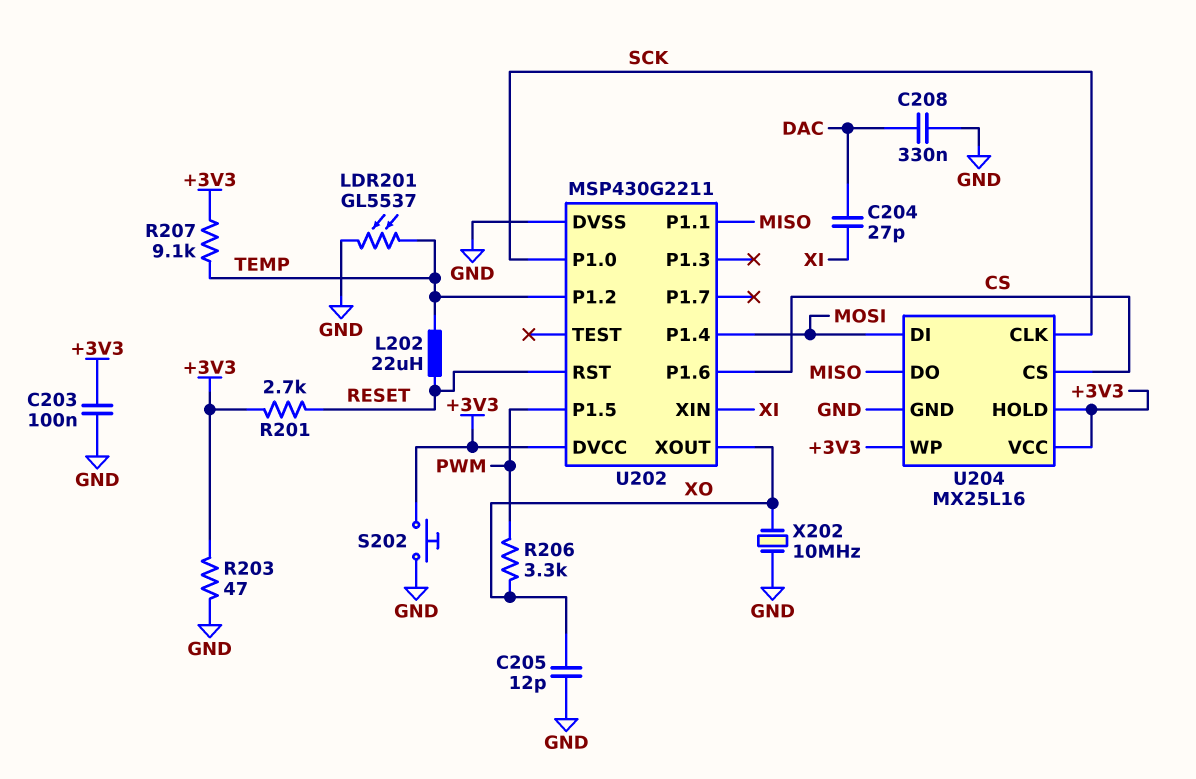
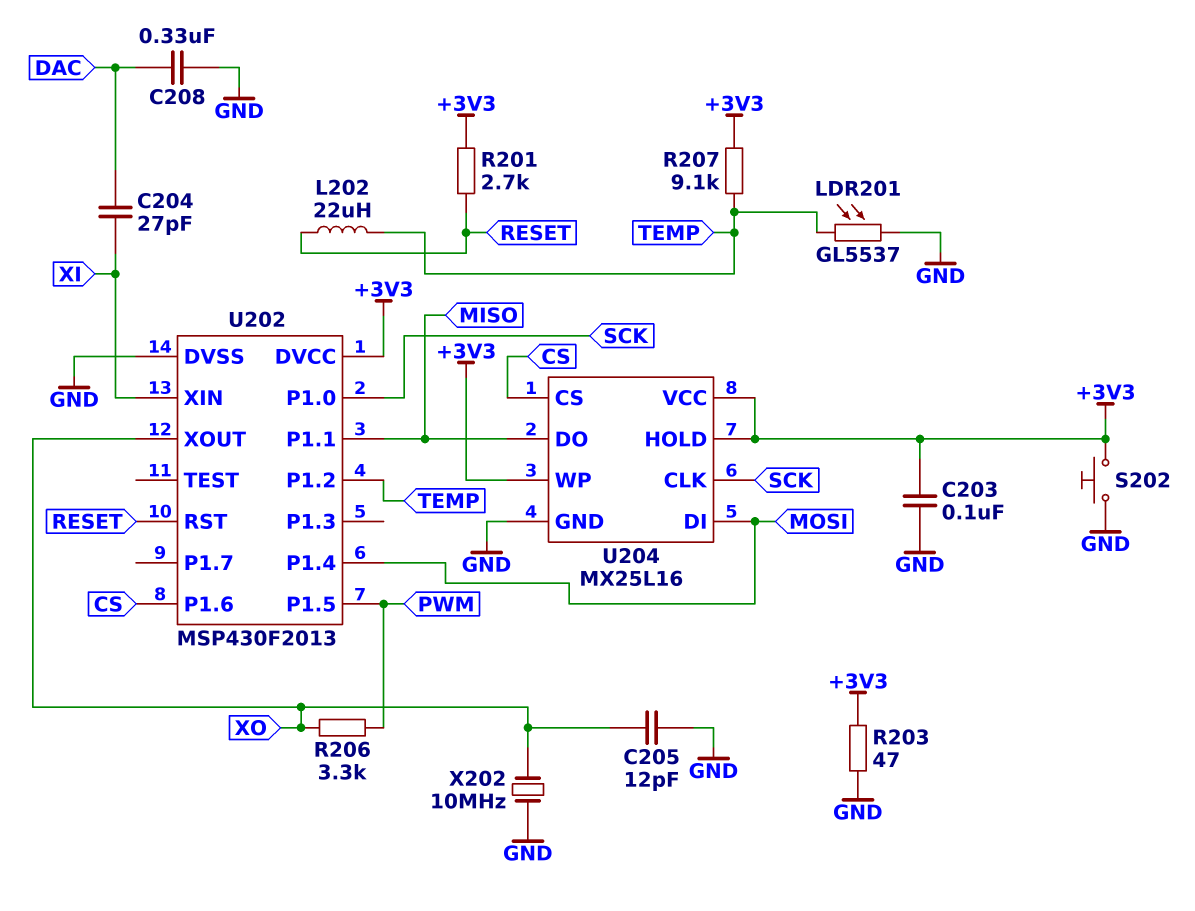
U202: MSP430G2211 -> MSP430F2013

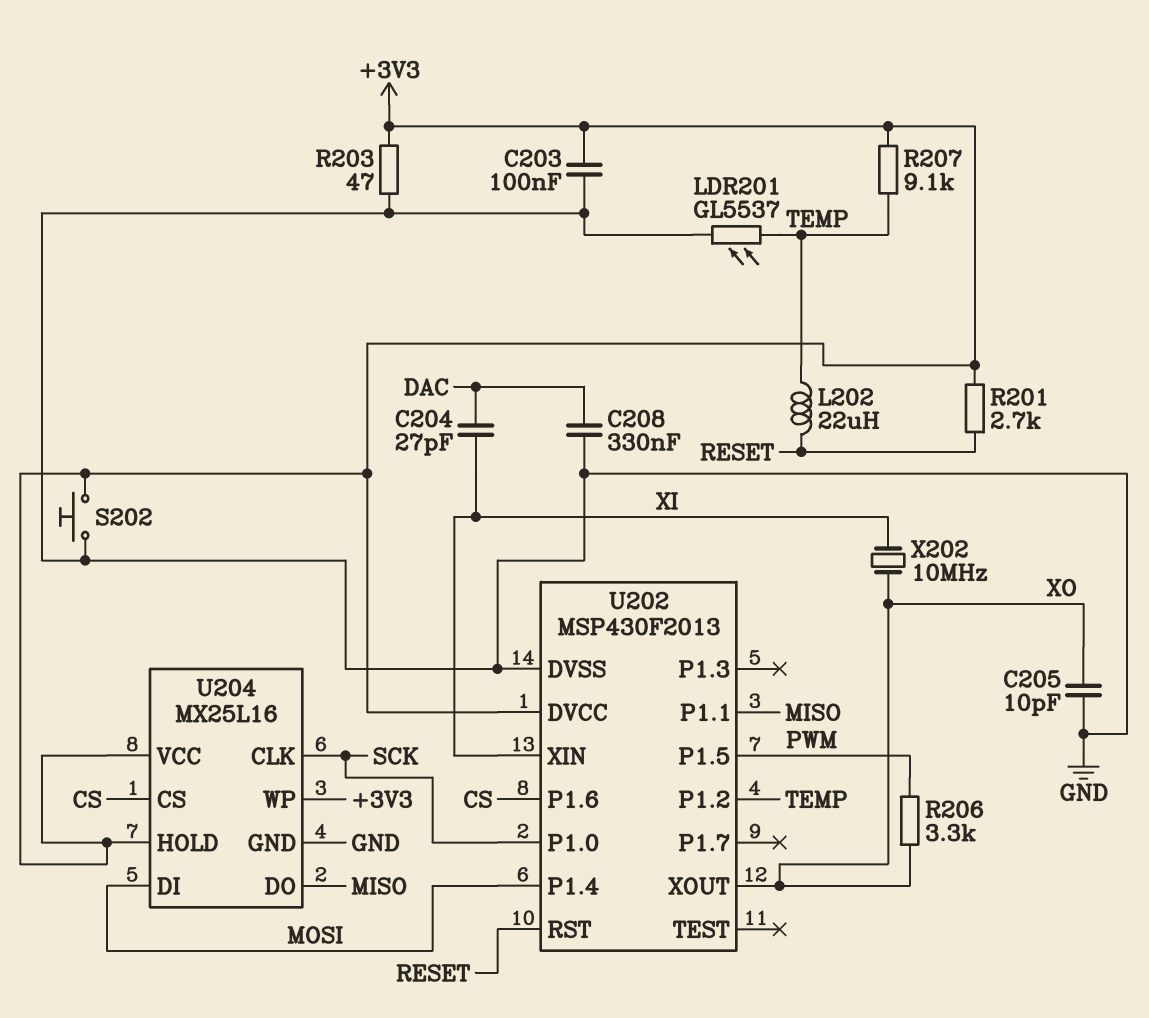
C205: 12pF (GND, XO) -> 10pF (GND, XO)
X202: 10MHz (GND, XO) -> 10MHz (XI, XO)

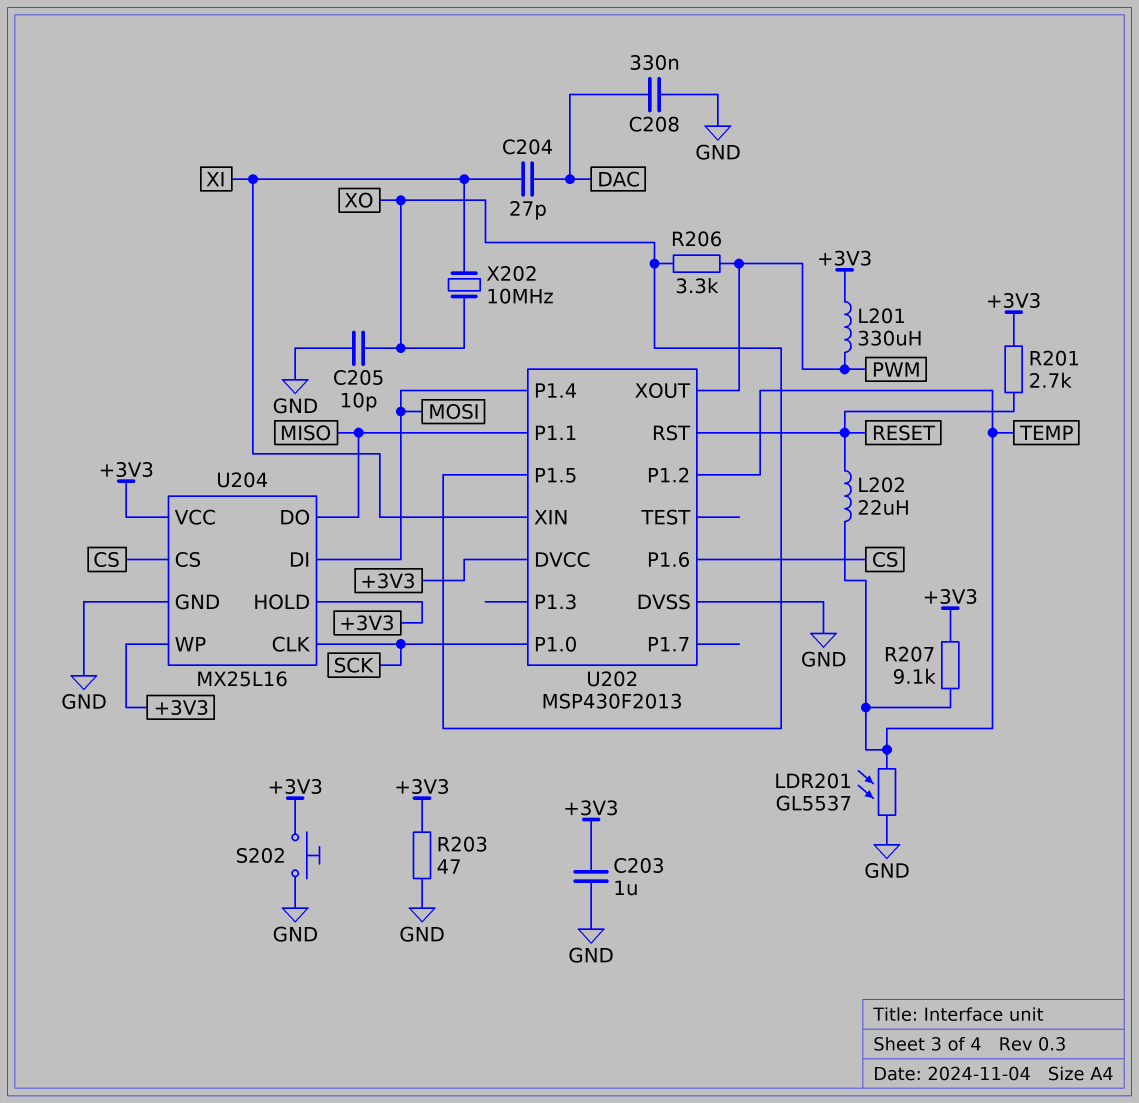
C203: 100nF (+3V3, GND) -> 1uF (+3V3, GND)
L201: none -> 330uH (+3V3, PWM)
U202 pin P1.5: PWM -> XO
U202 pin XOUT: XO -> PWM

